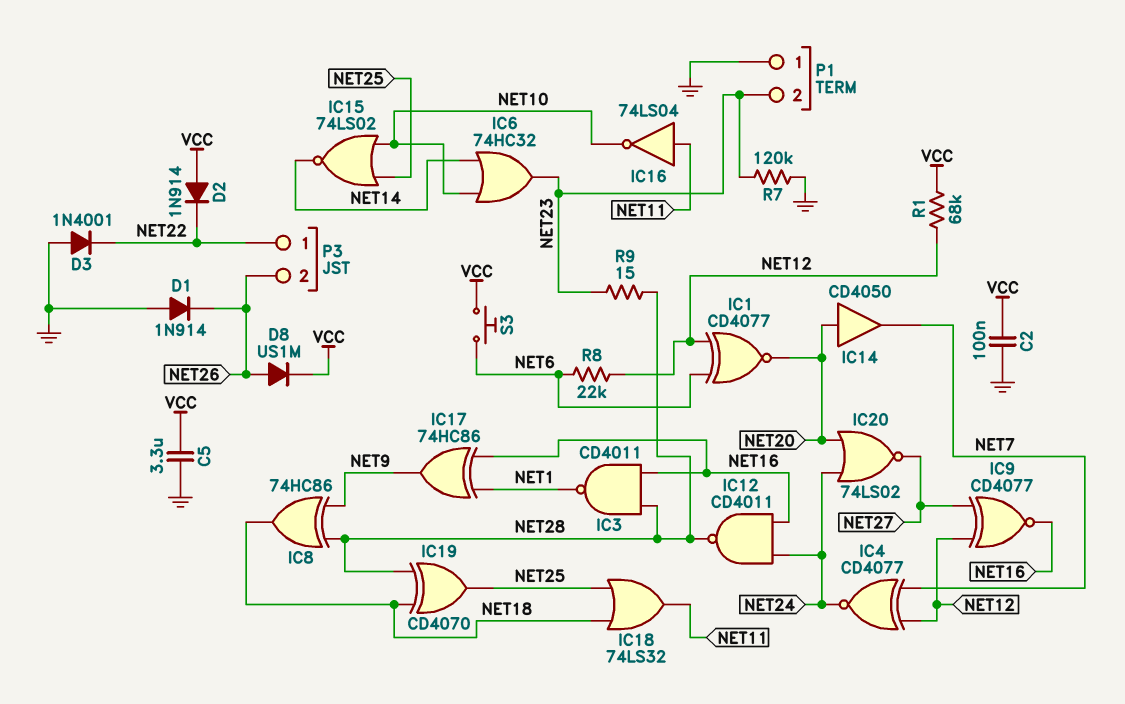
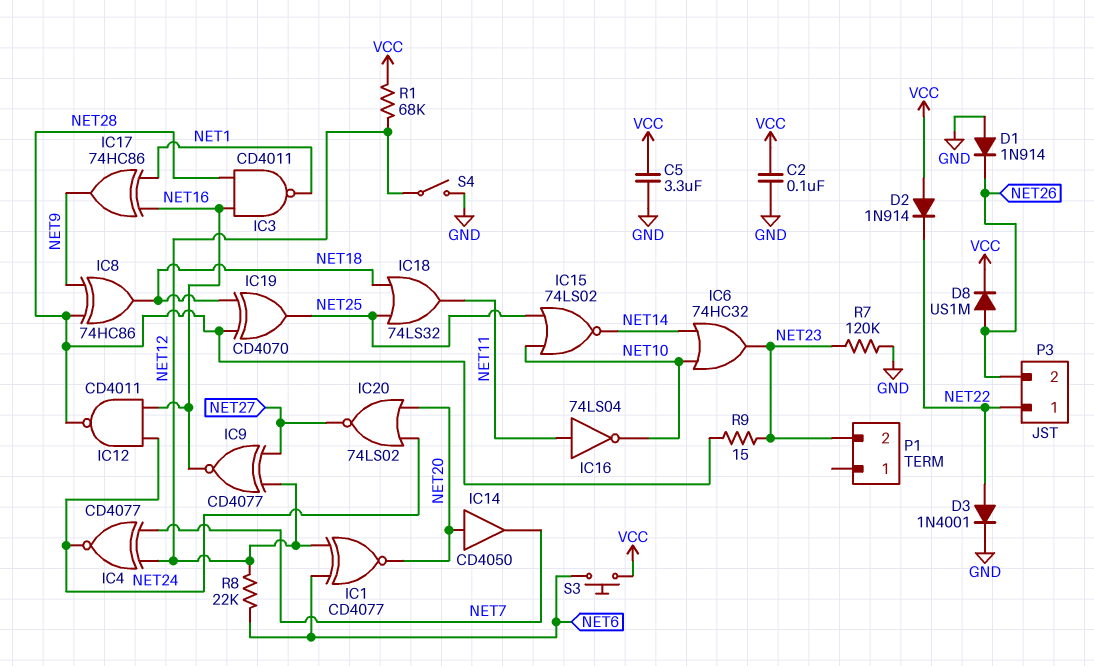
D3: diode 1N4001 (A GND, K NET22) -> diode 1N4001 (A NET22, K GND)
P1 pin 1: GND -> none
S4: none -> switch (GND, NET12)

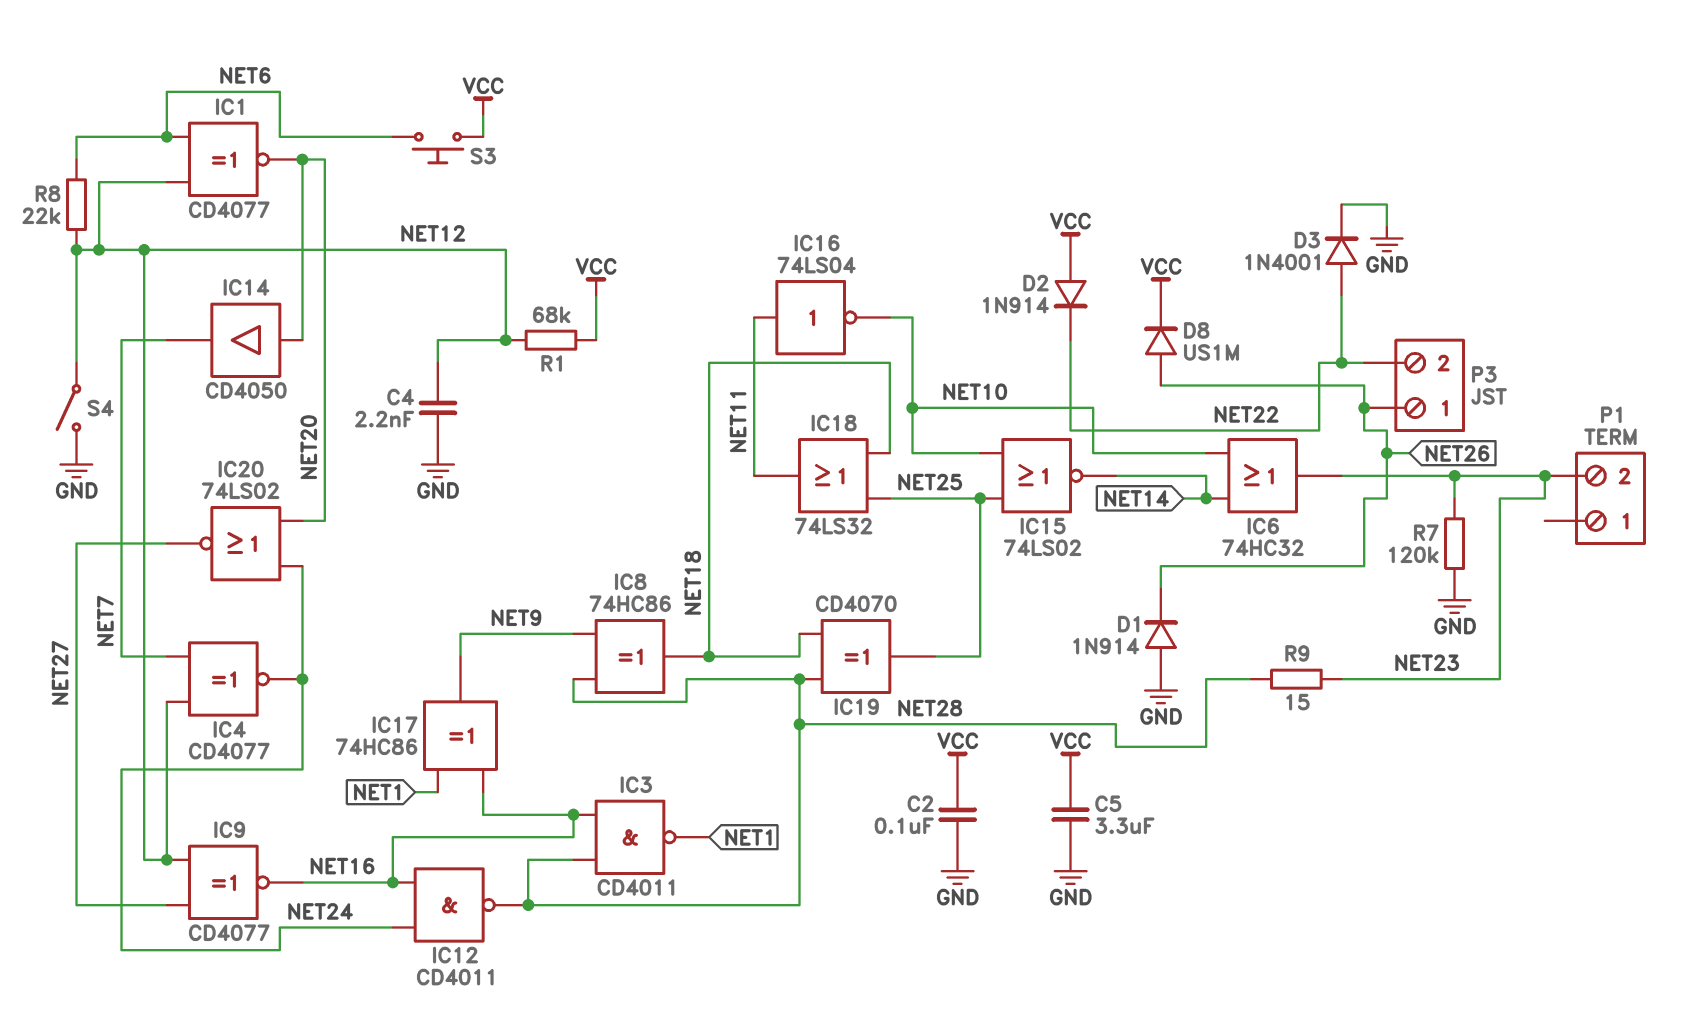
C4: none -> 2.2nF (GND, NET12)
P3 pin 1: NET22 -> NET26
P3 pin 2: NET26 -> NET22

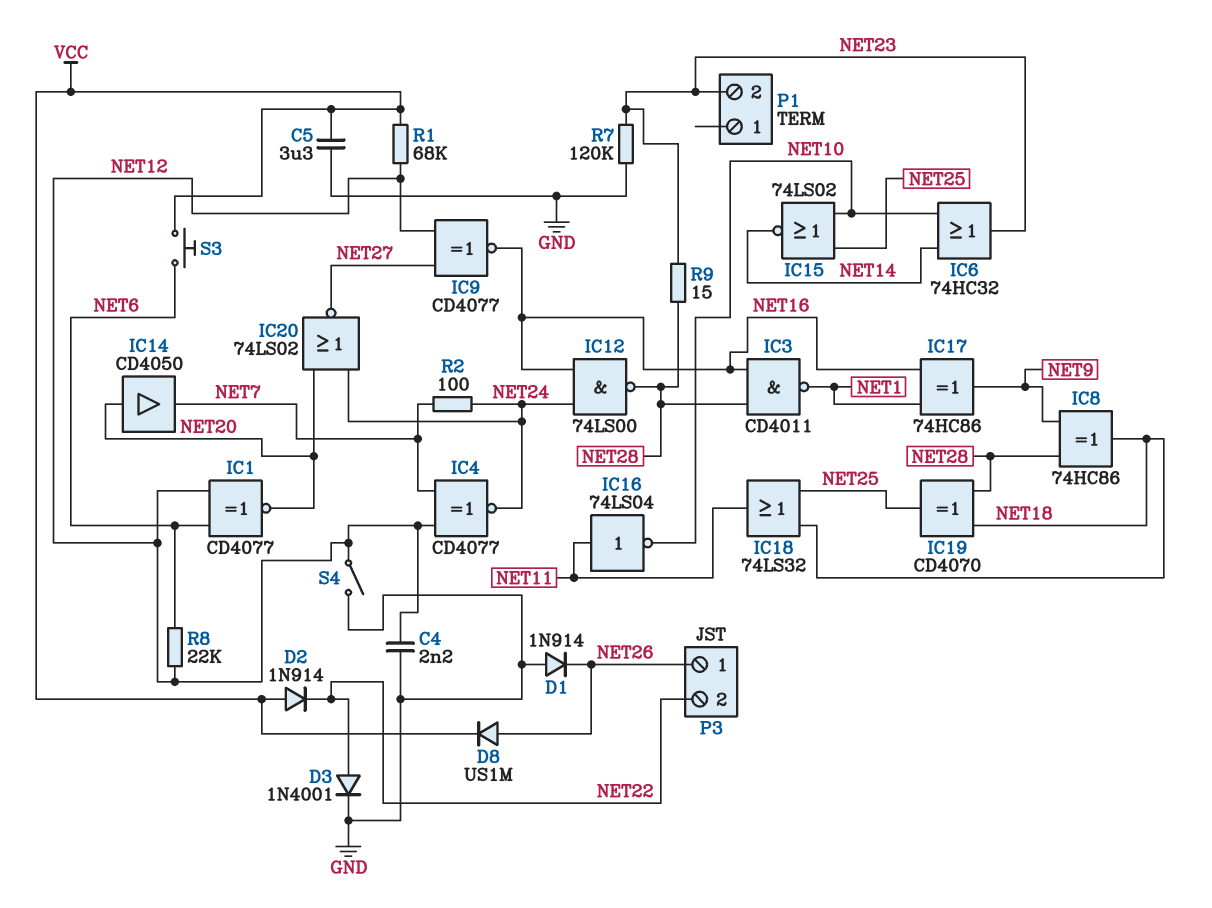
C2: 100nF (GND, VCC) -> none
IC12: NAND CD4011 (in NET16, in NET24, out NET28) -> NAND 74LS00 (in NET16, in NET24, out NET28)
R2: none -> 100 (NET7, NET24)

